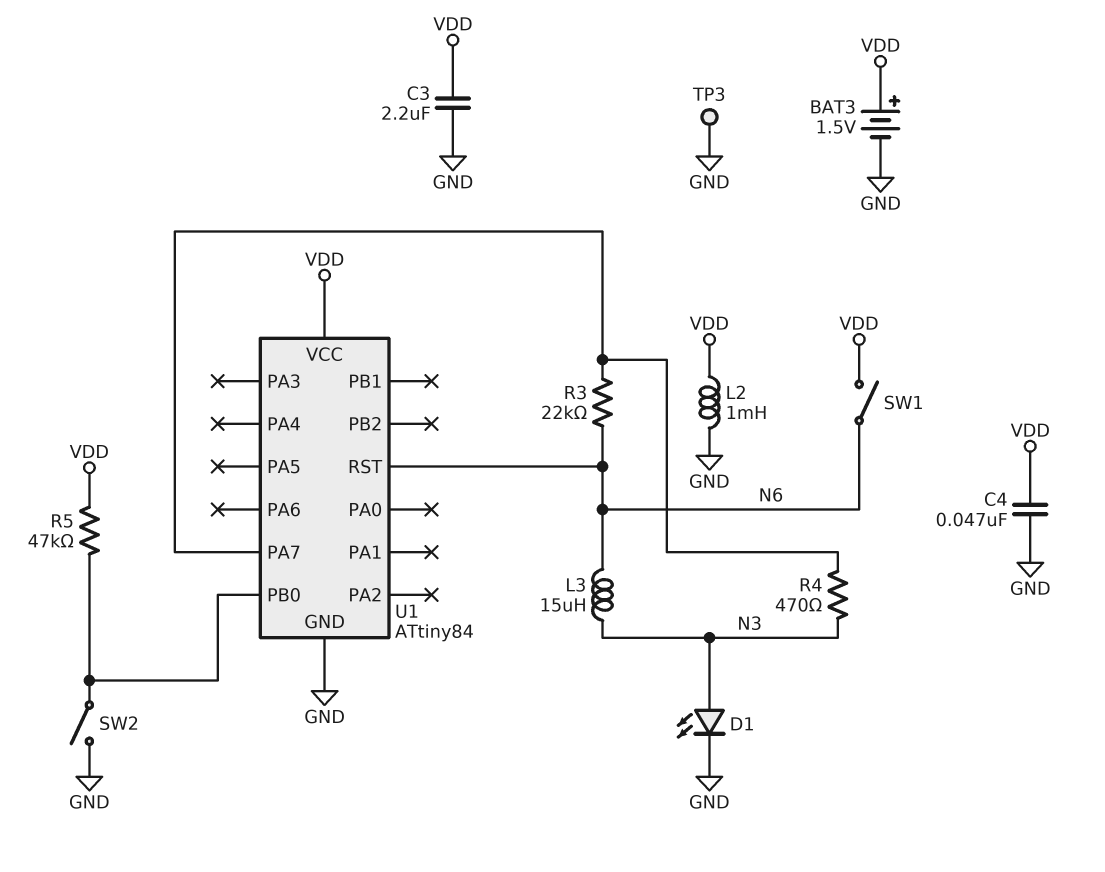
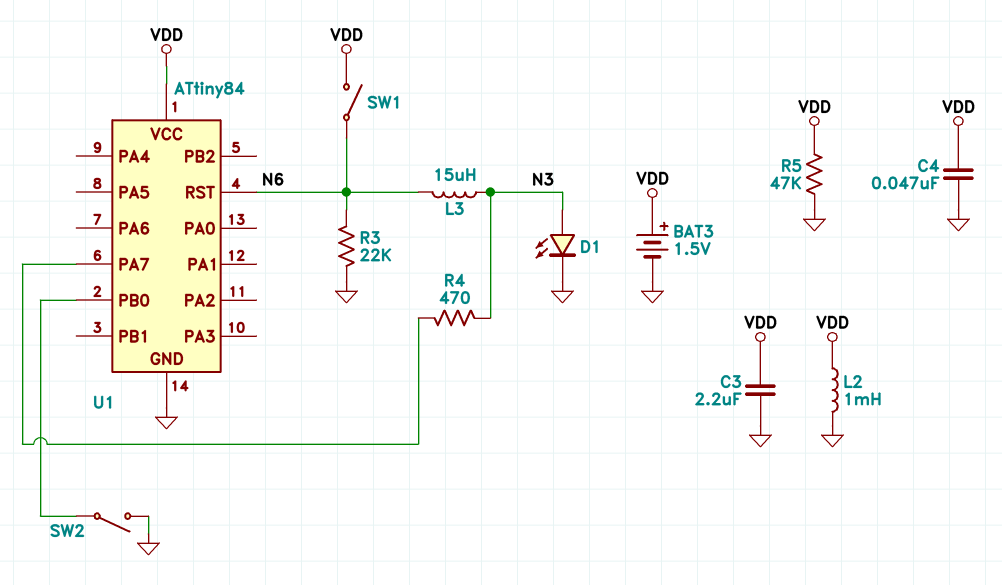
R3: 22k (N6, U1/PA7) -> 22k (GND, N6)
R5: 47k (U1/PB0, VDD) -> 47k (GND, VDD)
TP3: test point (GND) -> none

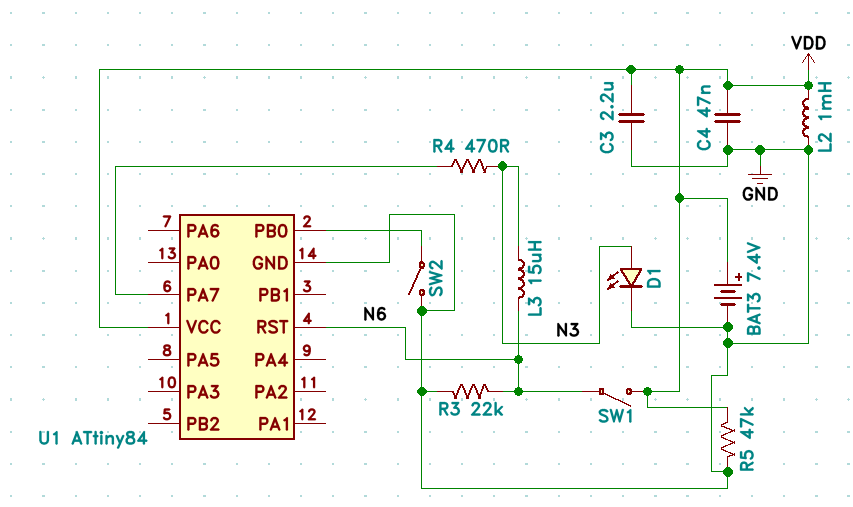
BAT3: 1.5V (plus VDD, minus GND) -> 7.4V (plus VDD, minus GND)

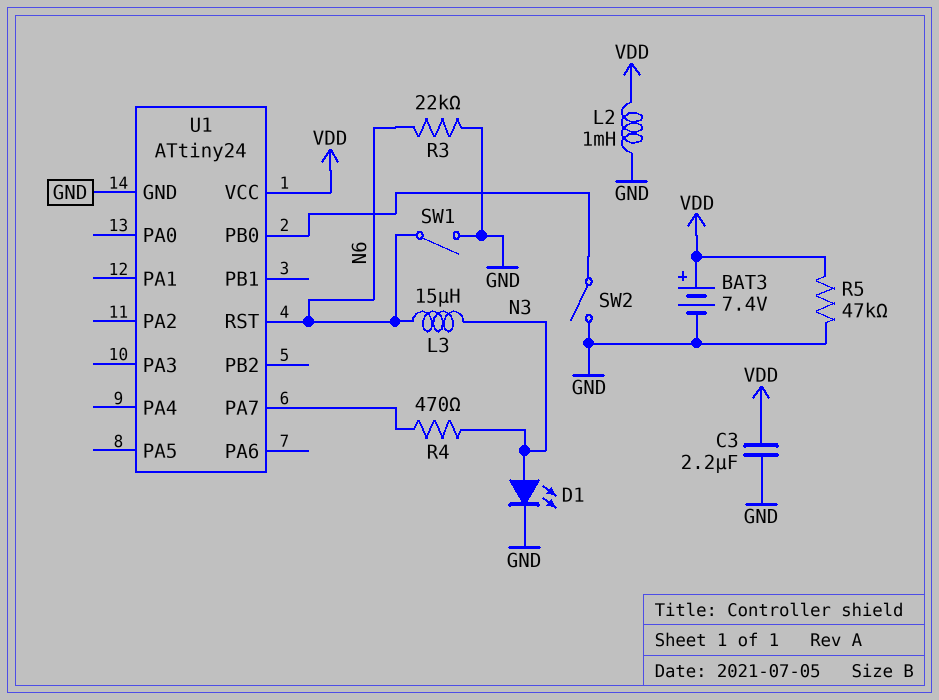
C4: 47nF (GND, VDD) -> none
SW1: switch (N6, VDD) -> switch (GND, N6)
U1: ATtiny84 -> ATtiny24

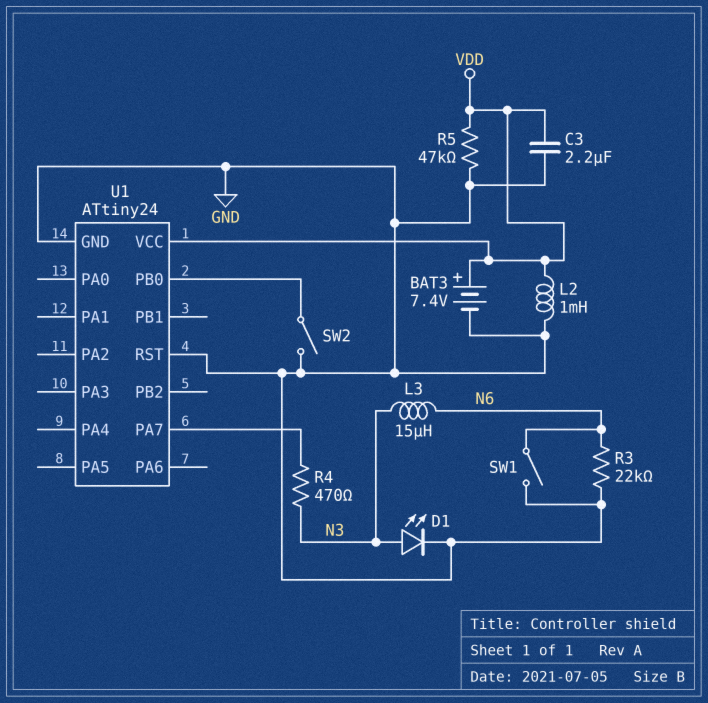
U1 pin RST: N6 -> GND

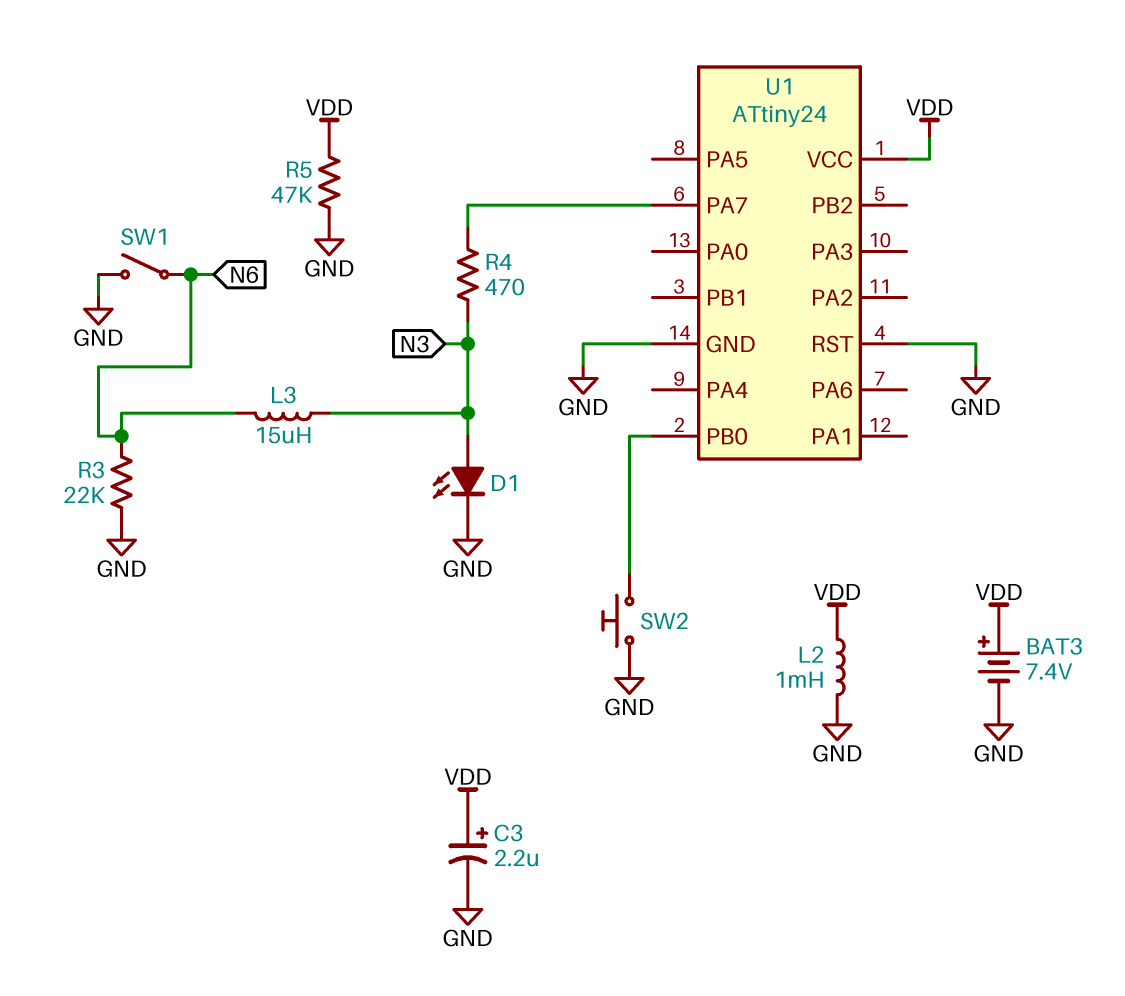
C3: 2.2uF (GND, VDD) -> 2.2uF (plus VDD, minus GND)
SW2: switch (GND, U1/PB0) -> button (GND, U1/PB0)

